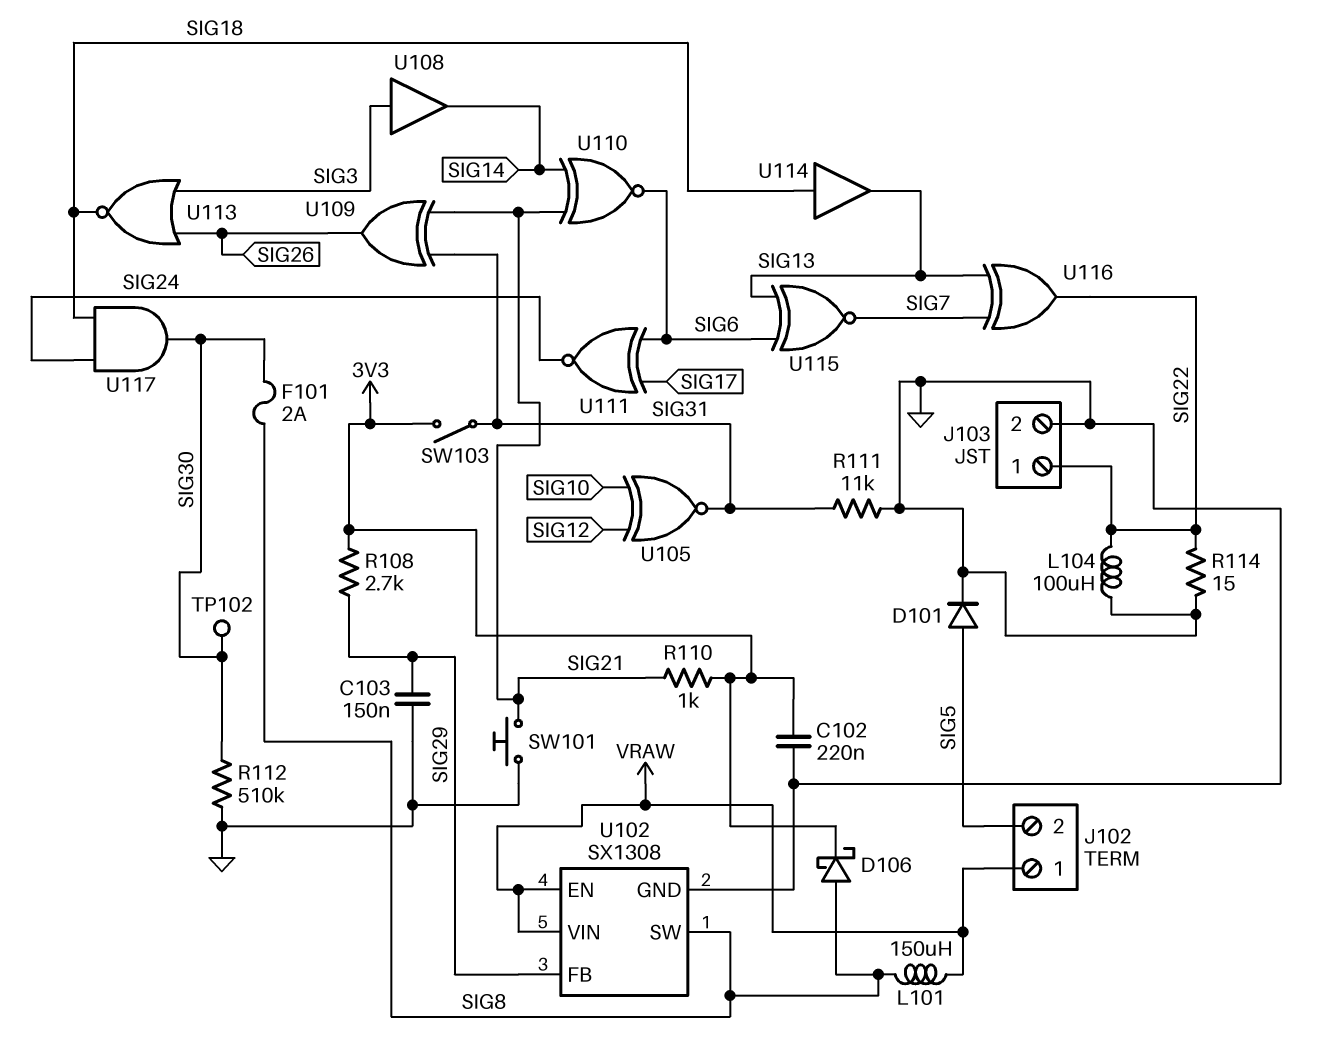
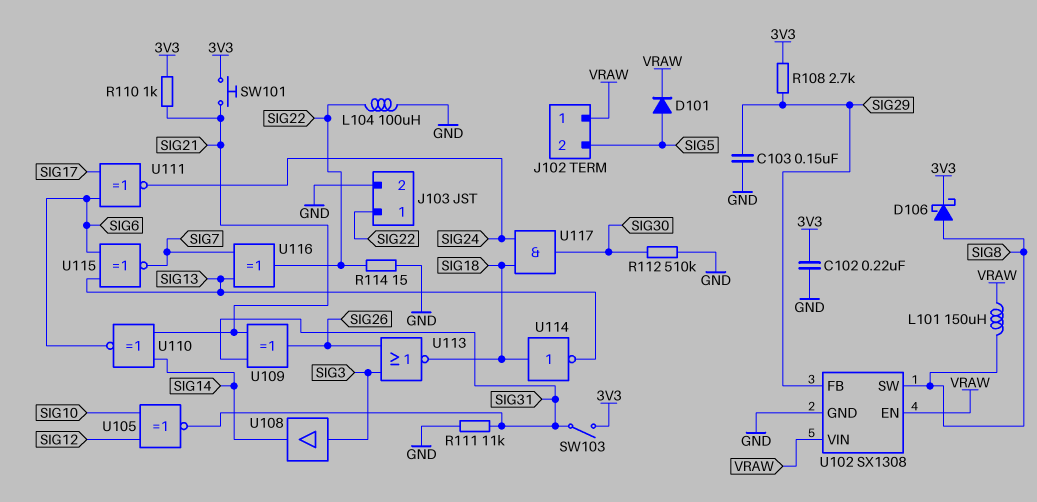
D101: diode (A SIG5, K GND) -> diode (A SIG5, K VRAW)
F101: 2A (SIG8, SIG30) -> none
SW101: button (GND, SIG21) -> button (3V3, SIG21)
TP102: test point (SIG30) -> none
U114: buffer (in SIG18, out SIG13) -> NOT (in SIG18, out SIG13)

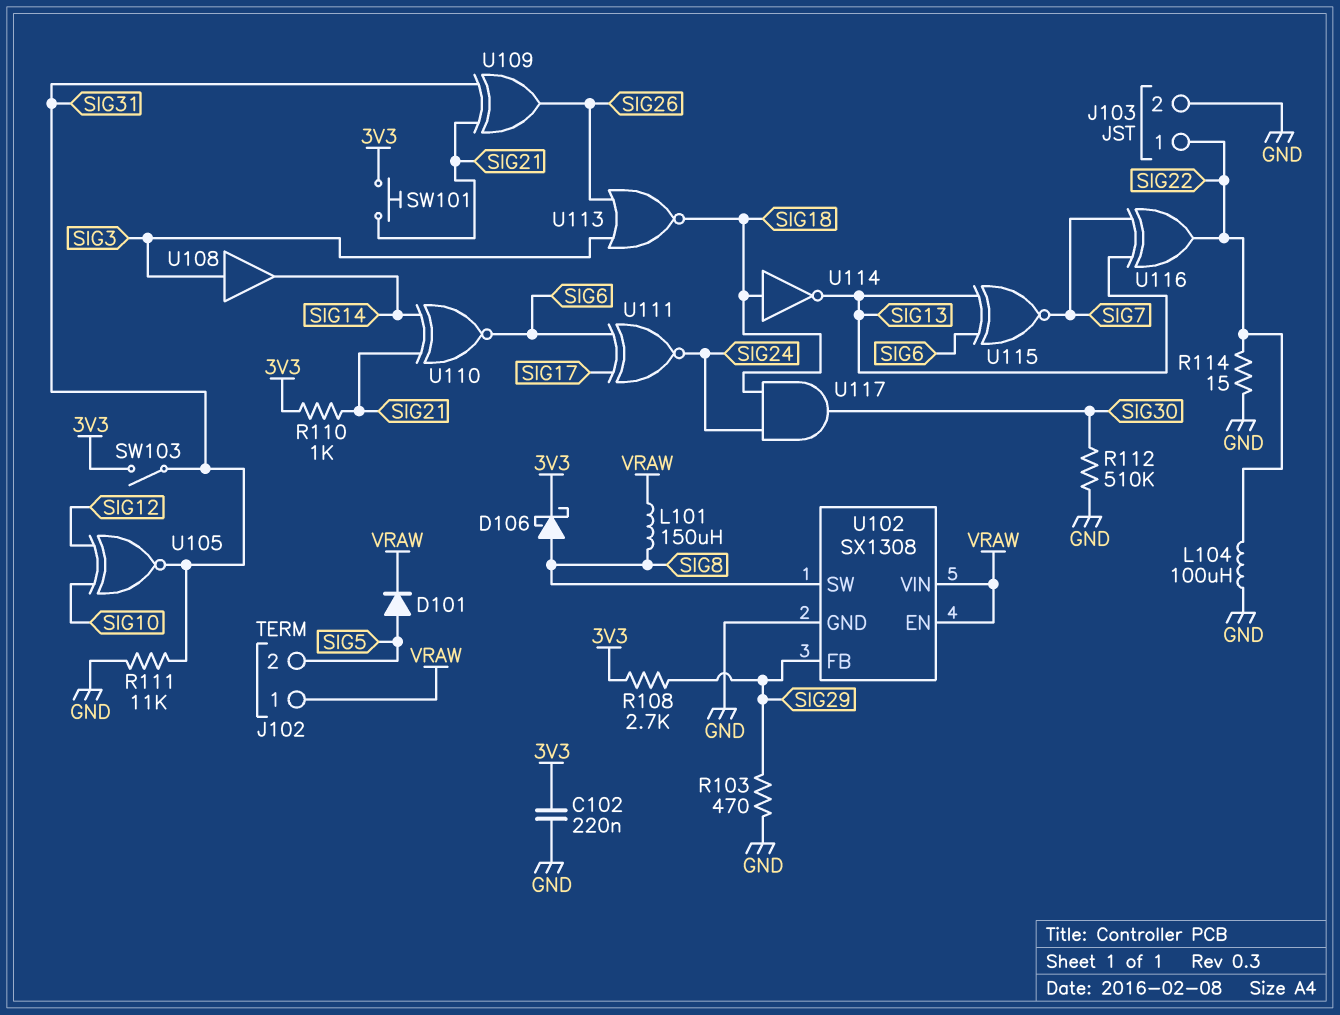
C103: 150nF (GND, SIG29) -> none
R103: none -> 470 (GND, SIG29)

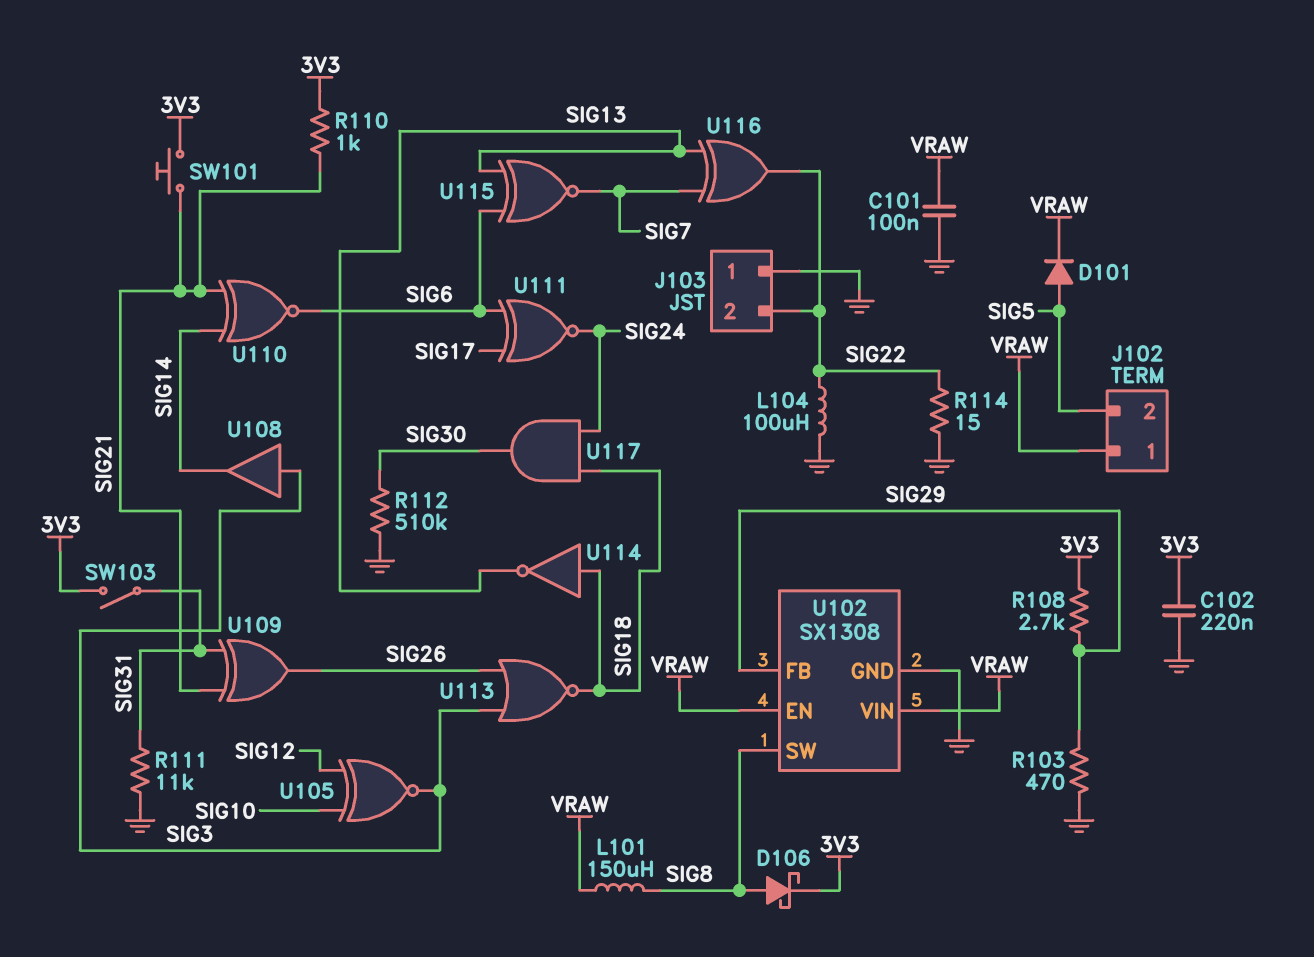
C101: none -> 100nF (GND, VRAW)
J103 pin 1: SIG22 -> GND
J103 pin 2: GND -> SIG22
U105: XNOR (in SIG10, in SIG12, out SIG31) -> XNOR (in SIG10, in SIG12, out SIG3)

